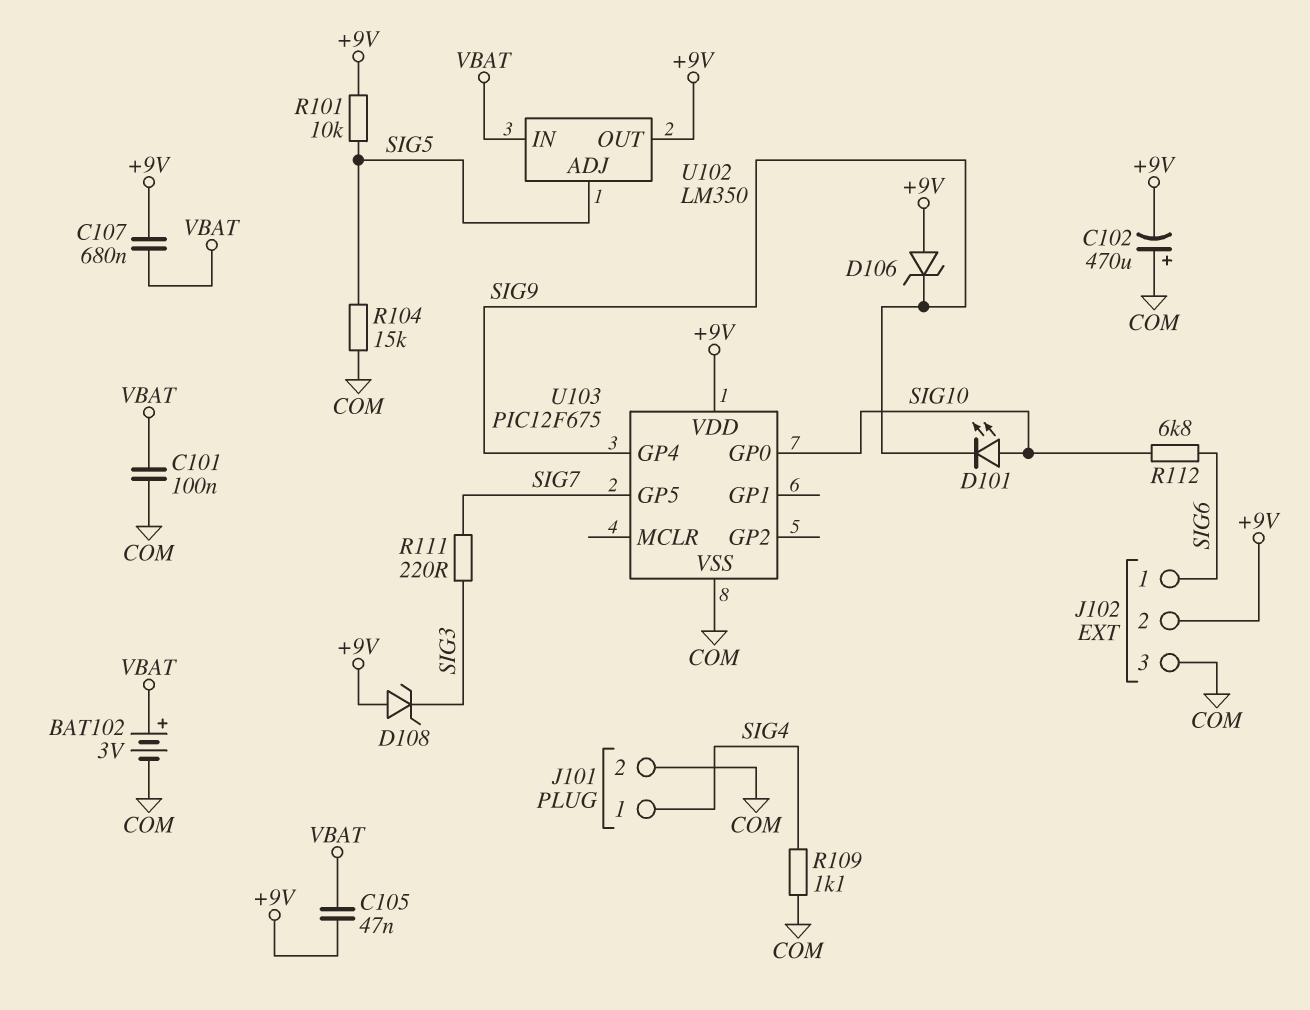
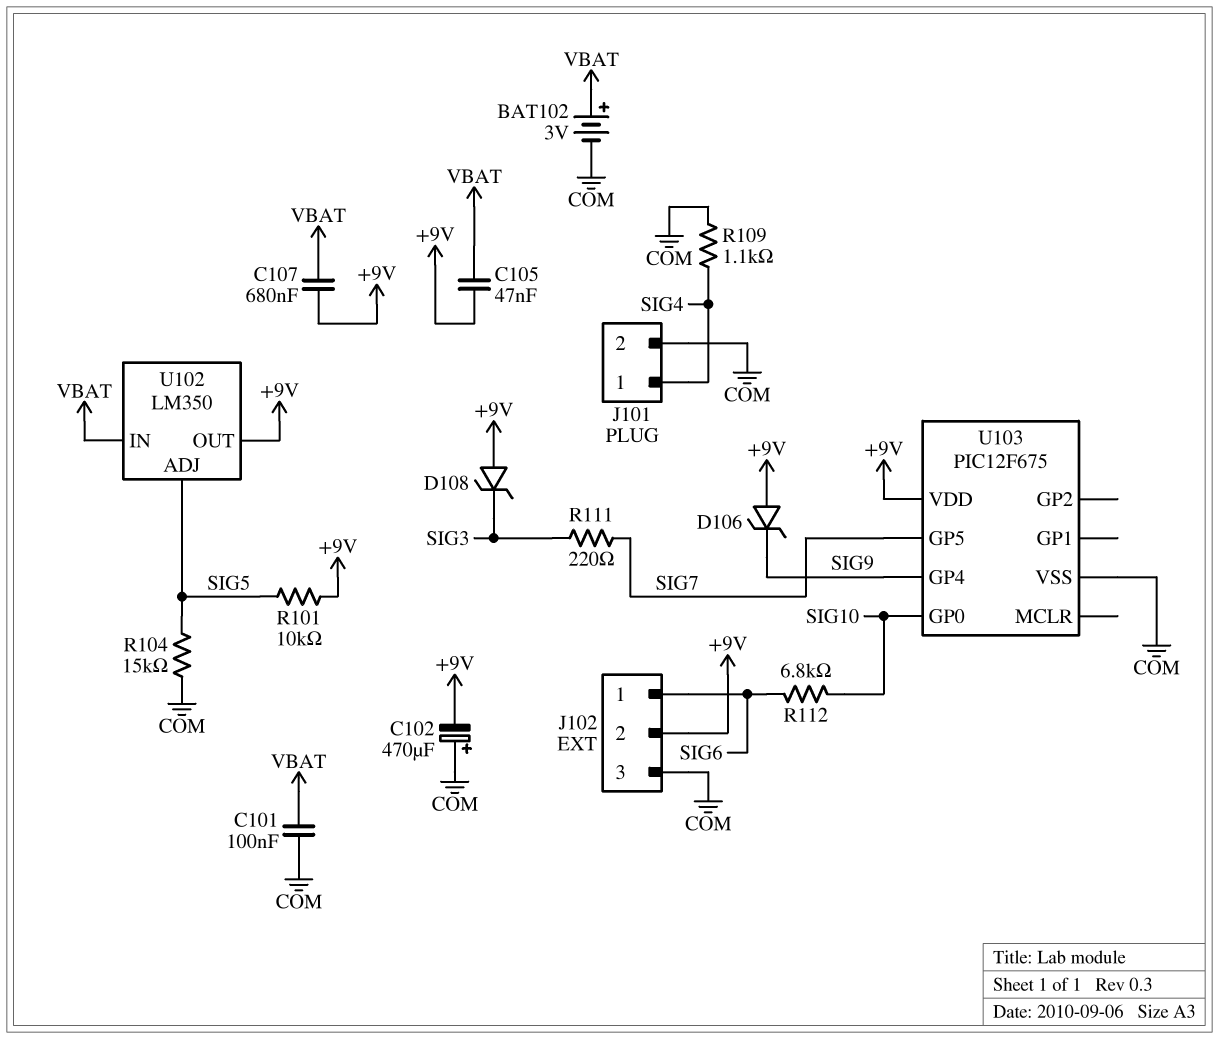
D101: LED (A SIG10, K SIG9) -> none

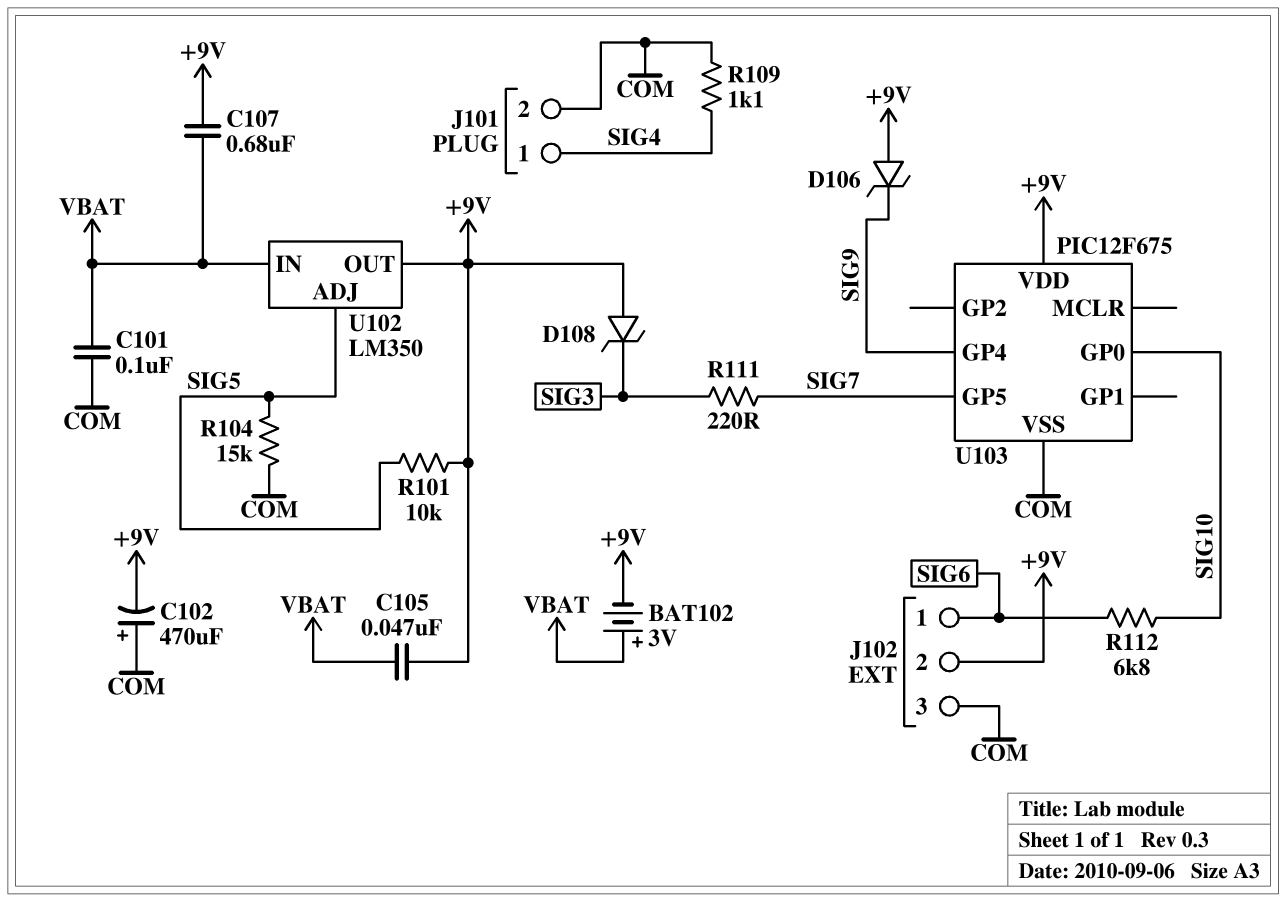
BAT102: 3V (plus VBAT, minus COM) -> 3V (plus VBAT, minus +9V)

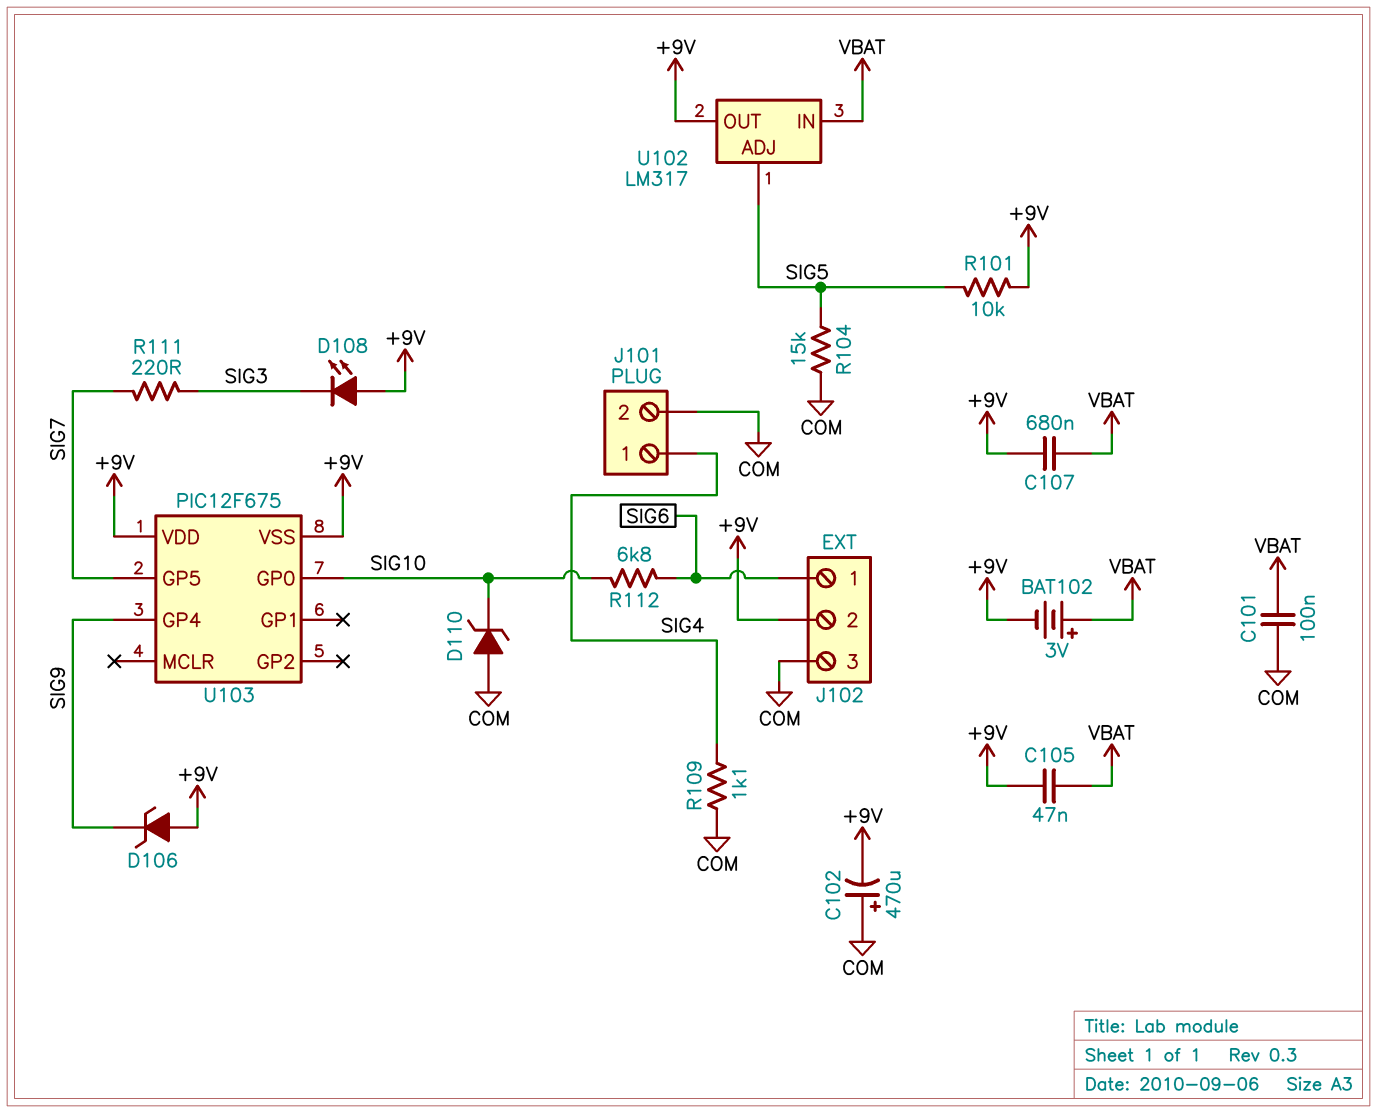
D108: zener (A +9V, K SIG3) -> LED (A +9V, K SIG3)
D110: none -> zener (A COM, K SIG10)
U102: LM350 -> LM317
U103 pin VSS: COM -> +9V

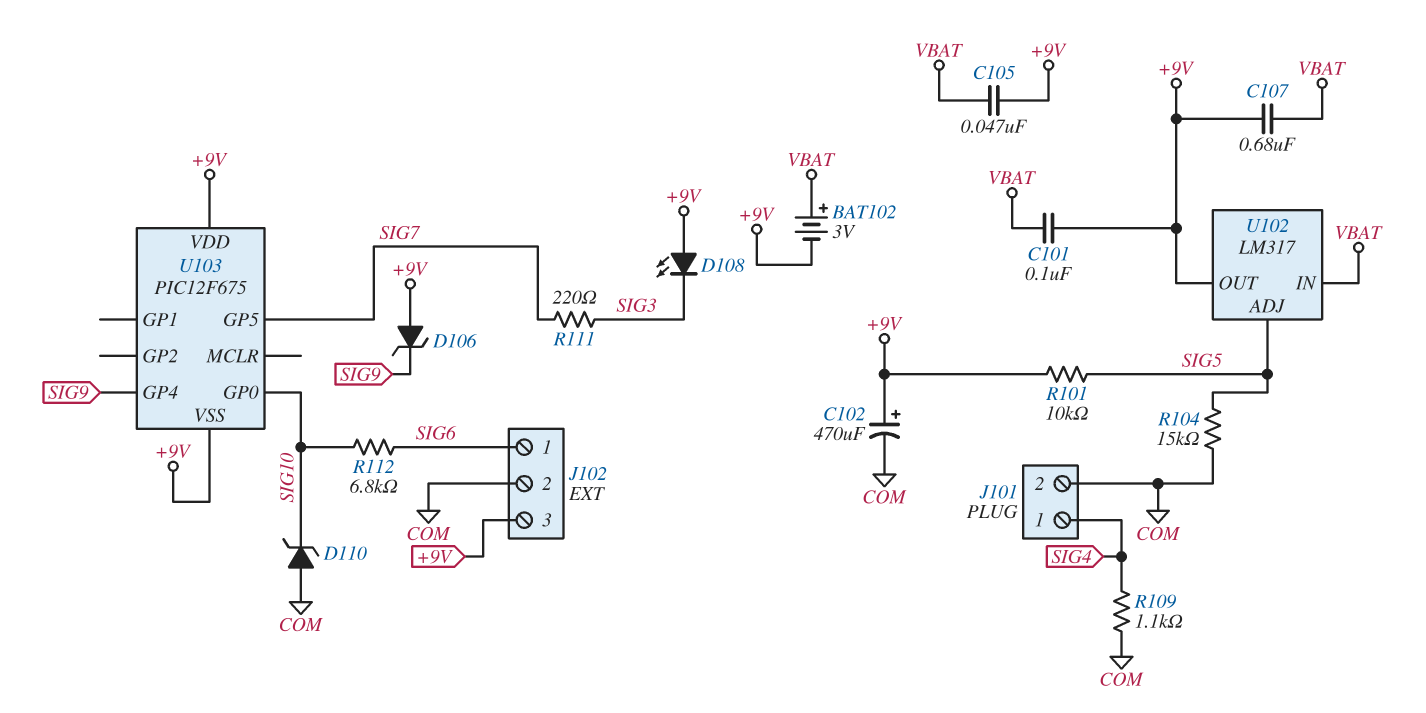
C101: 100nF (COM, VBAT) -> 100nF (+9V, VBAT)
C102: 470uF (plus COM, minus +9V) -> 470uF (plus +9V, minus COM)
J102 pin 2: +9V -> COM
J102 pin 3: COM -> +9V

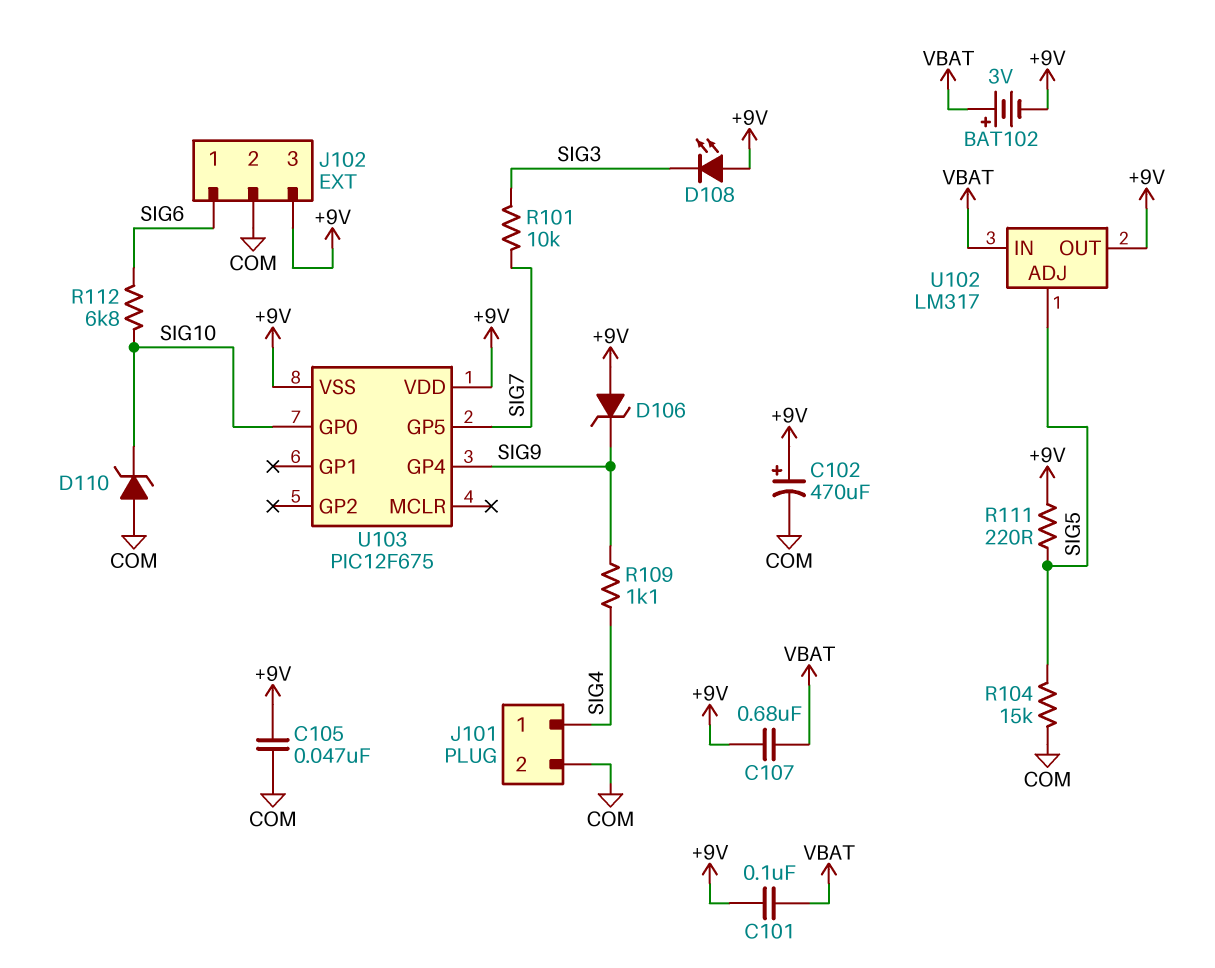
C105: 47nF (+9V, VBAT) -> 47nF (+9V, COM)
R101: 10k (+9V, SIG5) -> 10k (SIG3, SIG7)
R109: 1.1k (COM, SIG4) -> 1.1k (SIG4, SIG9)
R111: 220 (SIG3, SIG7) -> 220 (+9V, SIG5)

